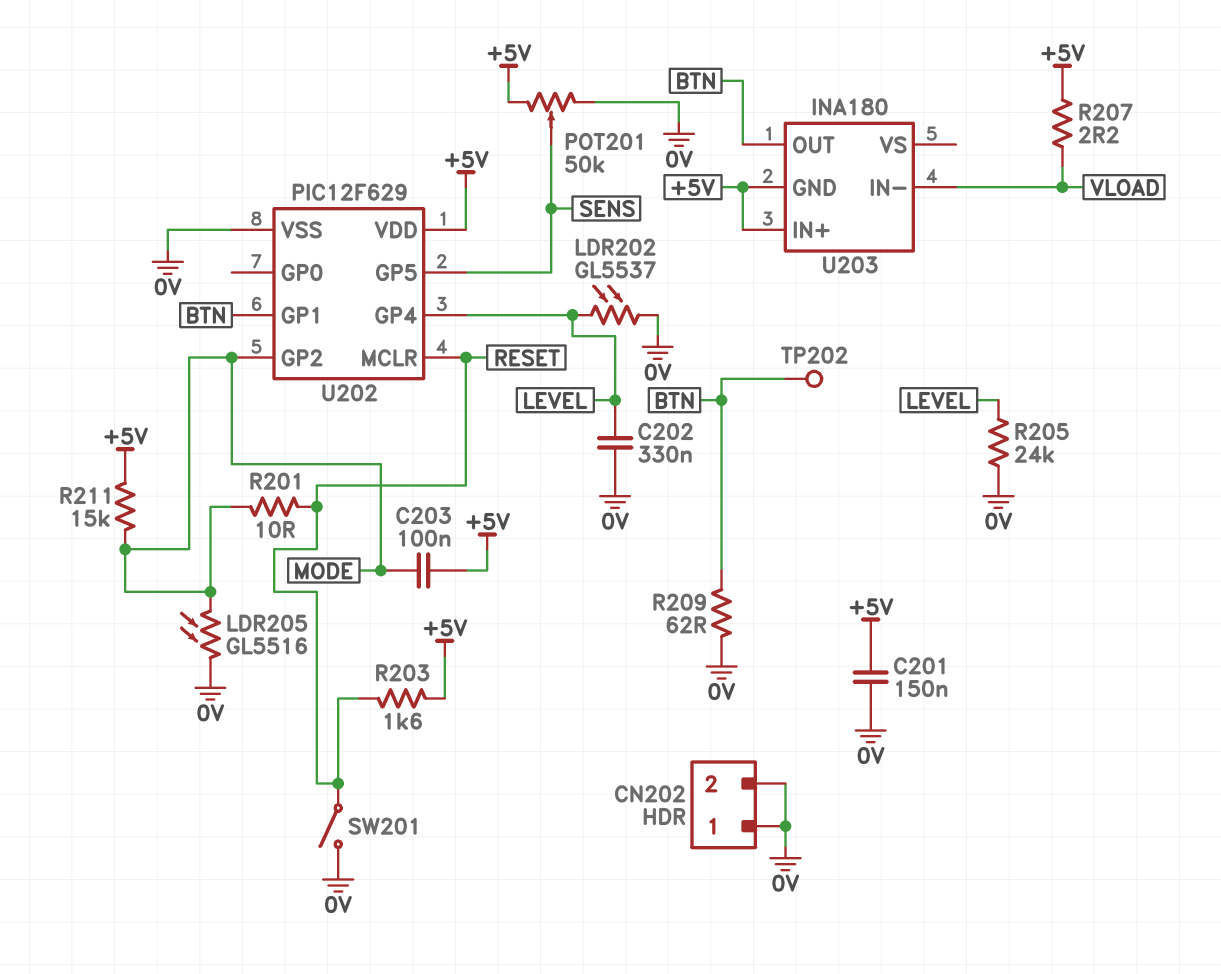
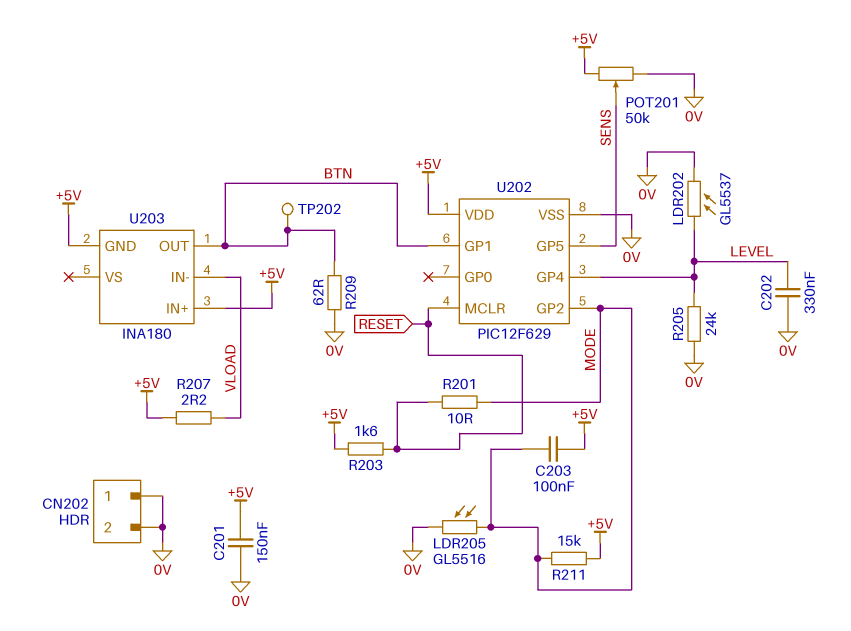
SW201: switch (0V, RESET) -> none

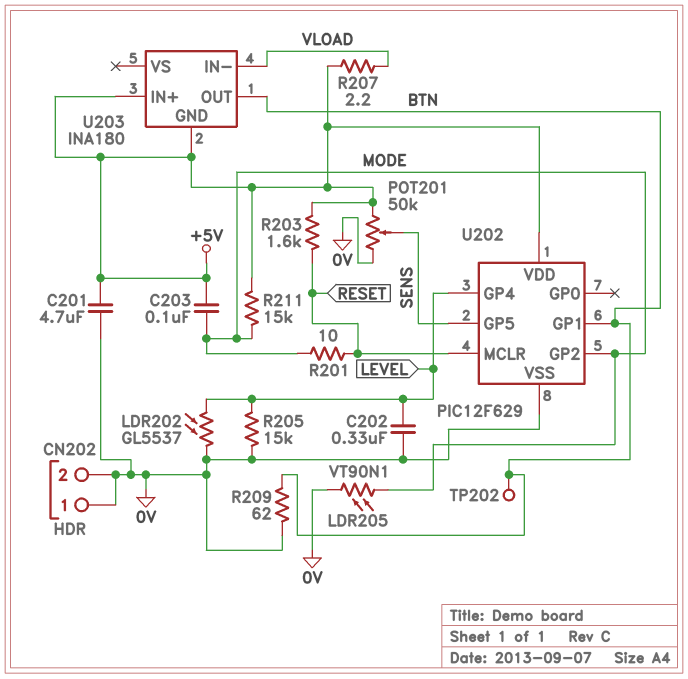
C201: 150nF (+5V, 0V) -> 4.7uF (+5V, 0V)
LDR205: GL5516 (0V, MODE) -> VT90N1 (0V, MODE)
R205: 24k (0V, LEVEL) -> 15k (0V, LEVEL)

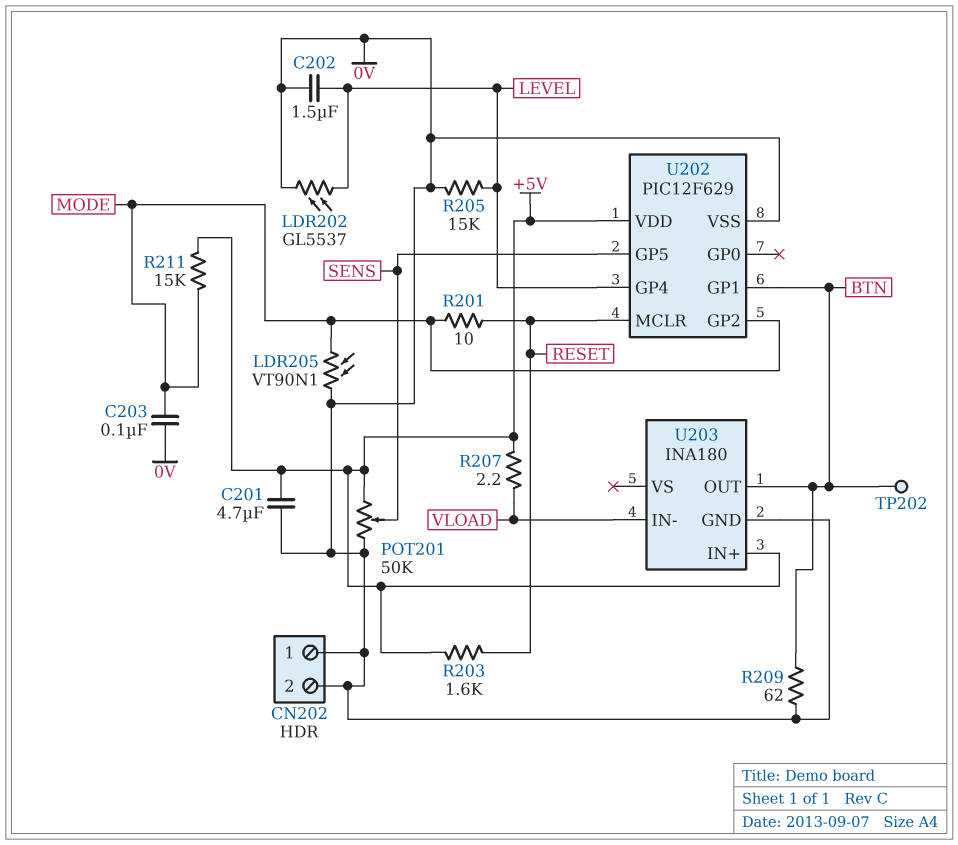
C202: 330nF (0V, LEVEL) -> 1.5uF (0V, LEVEL)
C203: 100nF (+5V, MODE) -> 100nF (0V, MODE)
U203 pin GND: +5V -> 0V

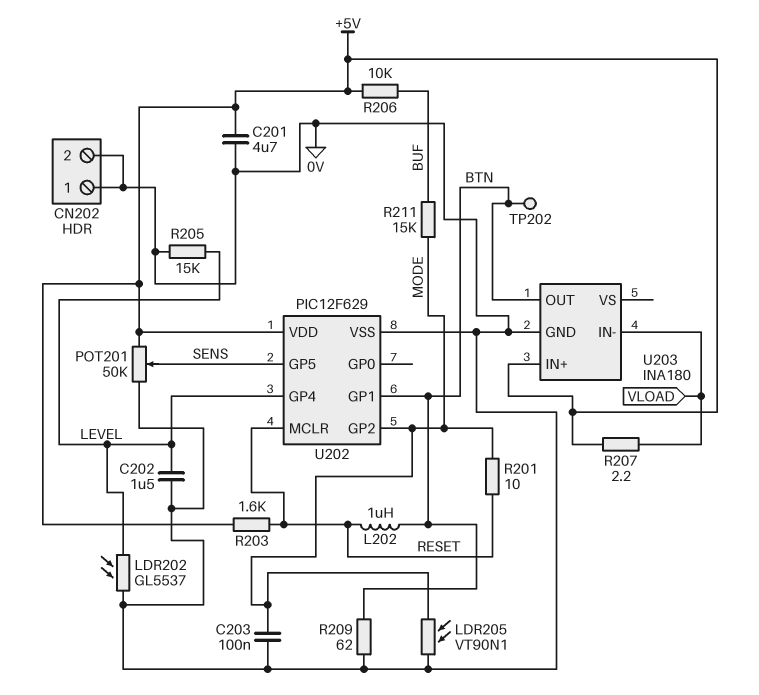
L202: none -> 1uH (BTN, RESET)
R206: none -> 10k (+5V, BUF)
R211: 15k (+5V, MODE) -> 15k (BUF, MODE)

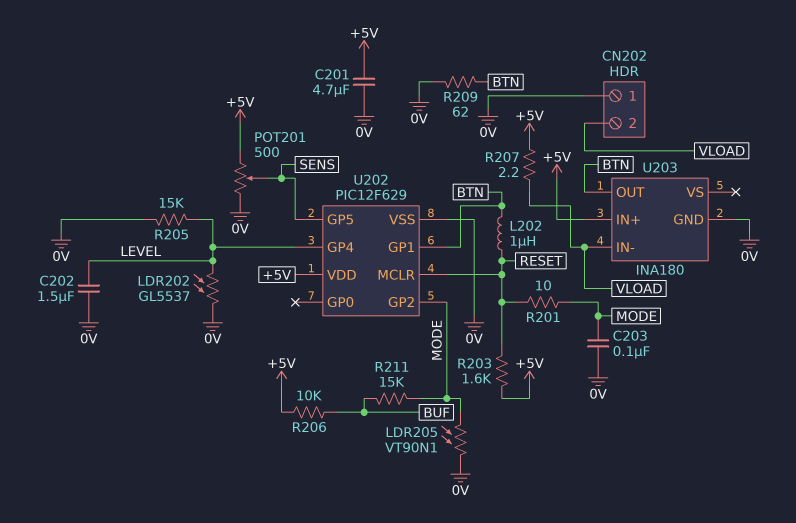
CN202 pin 2: 0V -> VLOAD
POT201: 50k (+5V, 0V, wiper SENS) -> 500 (+5V, 0V, wiper SENS)
TP202: test point (BTN) -> none

